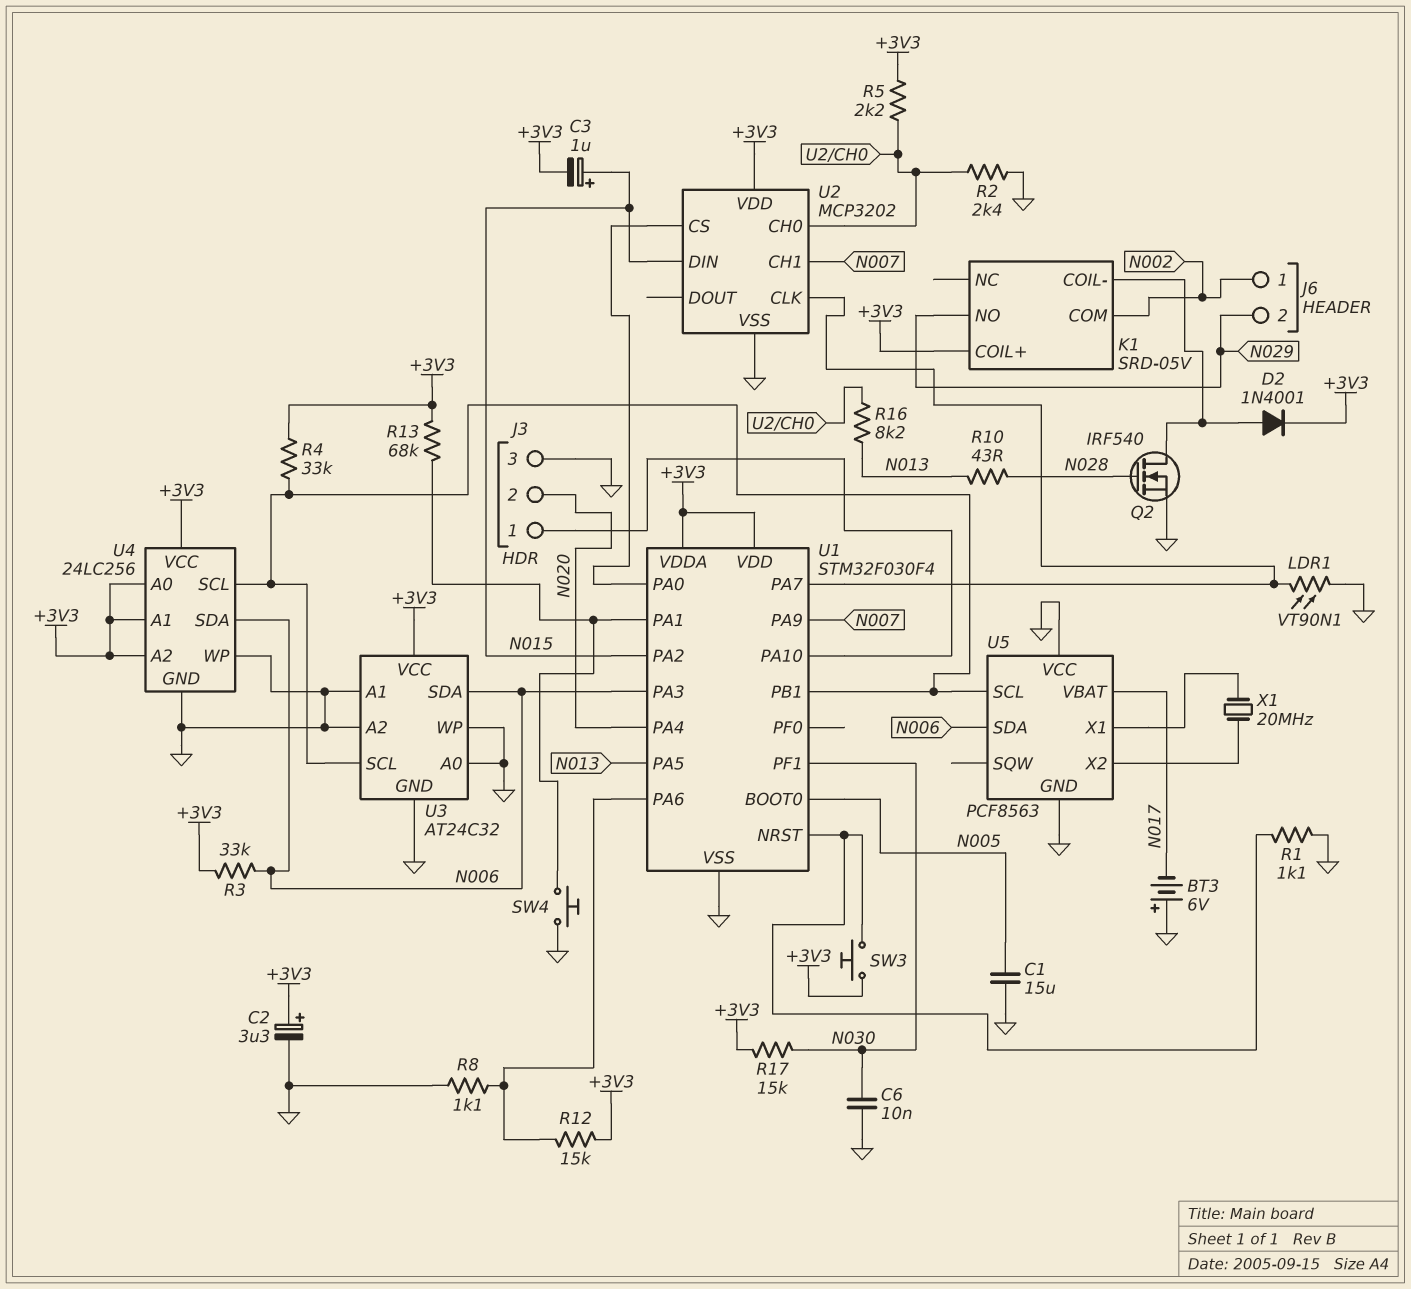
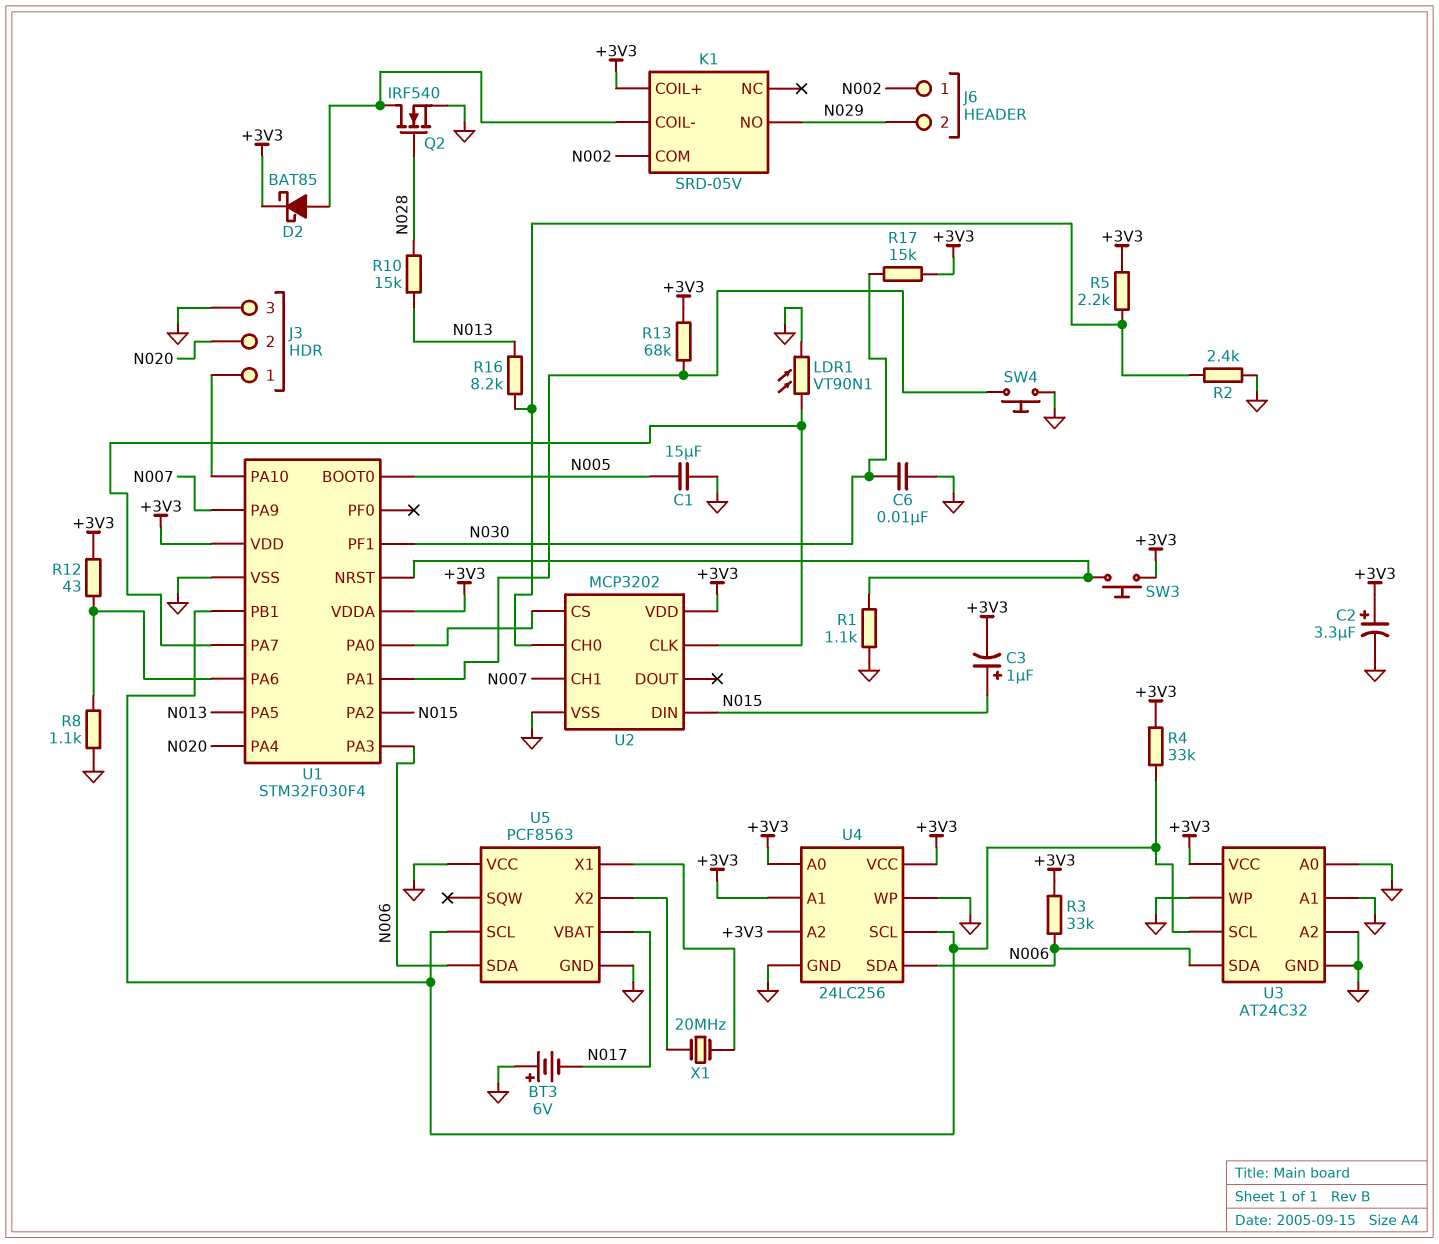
D2: diode 1N4001 (A K1/COIL-, K +3V3) -> schottky BAT85 (A K1/COIL-, K +3V3)
R10: 43 (N013, N028) -> 15k (N013, N028)
R12: 15k (+3V3, U1/PA6) -> 43 (+3V3, U1/PA6)

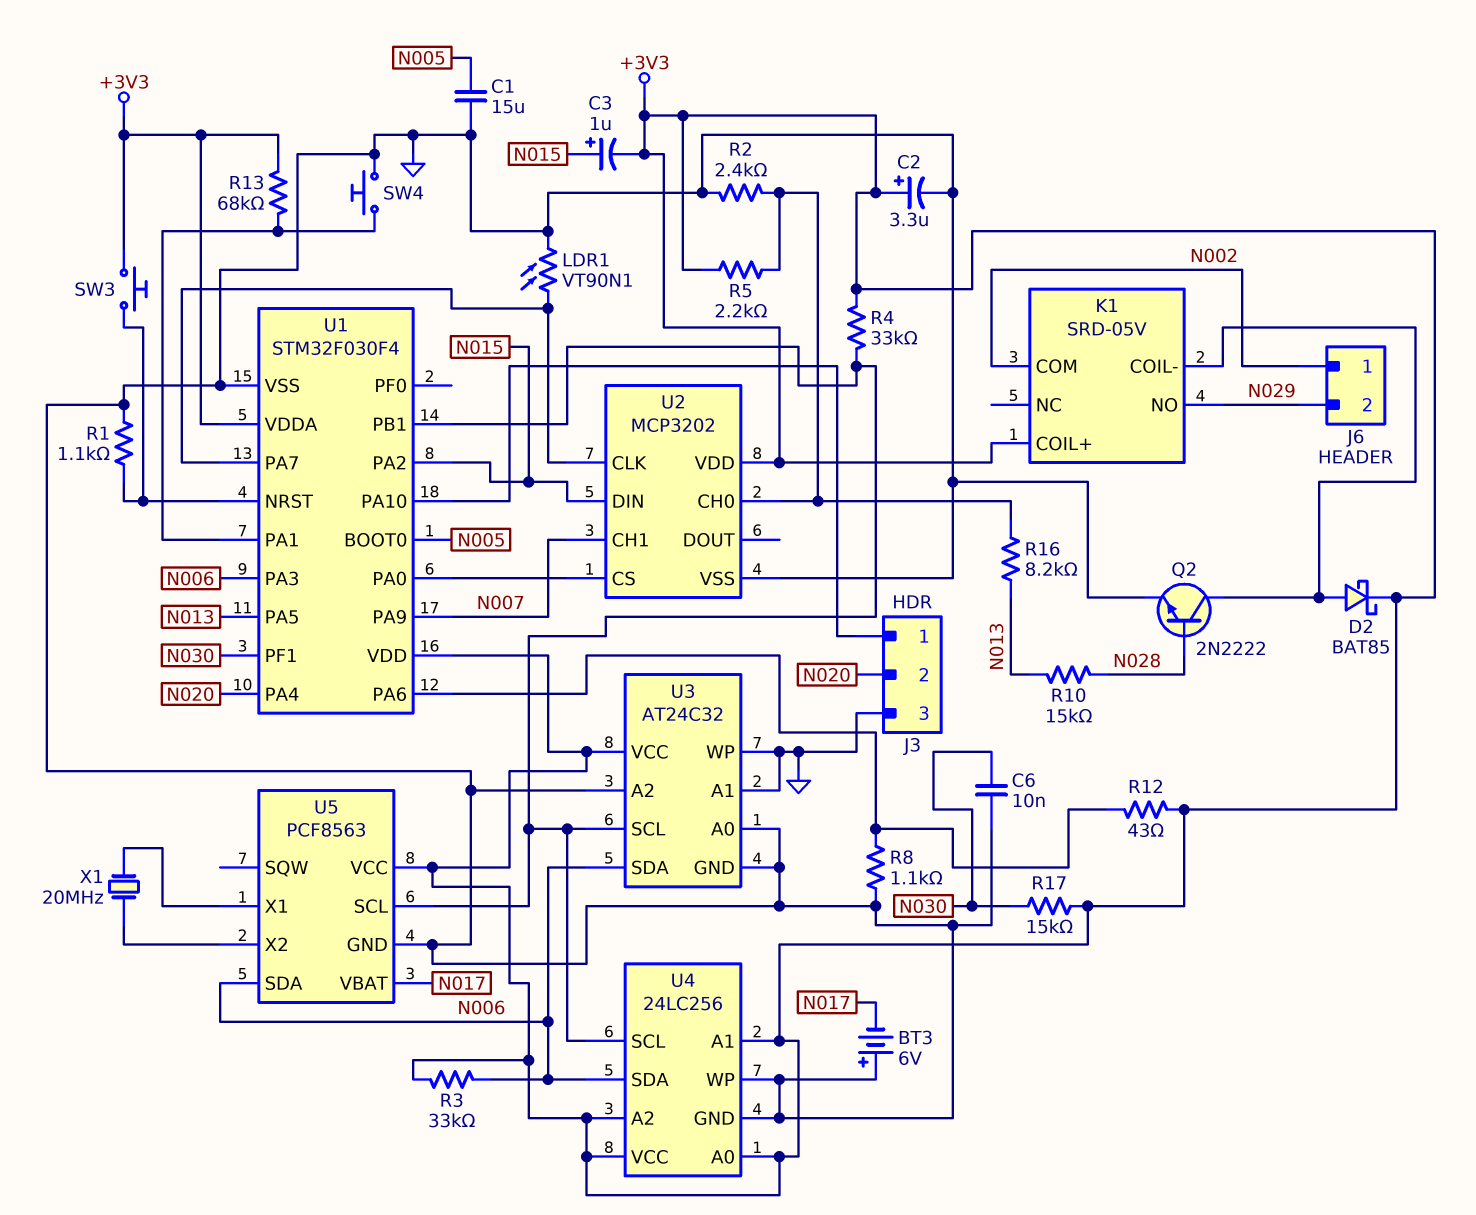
Q2: NMOS IRF540 (G N028, D K1/COIL-, S GND) -> NPN 2N2222 (B N028, C K1/COIL-, E GND)
U5 pin VCC: GND -> +3V3

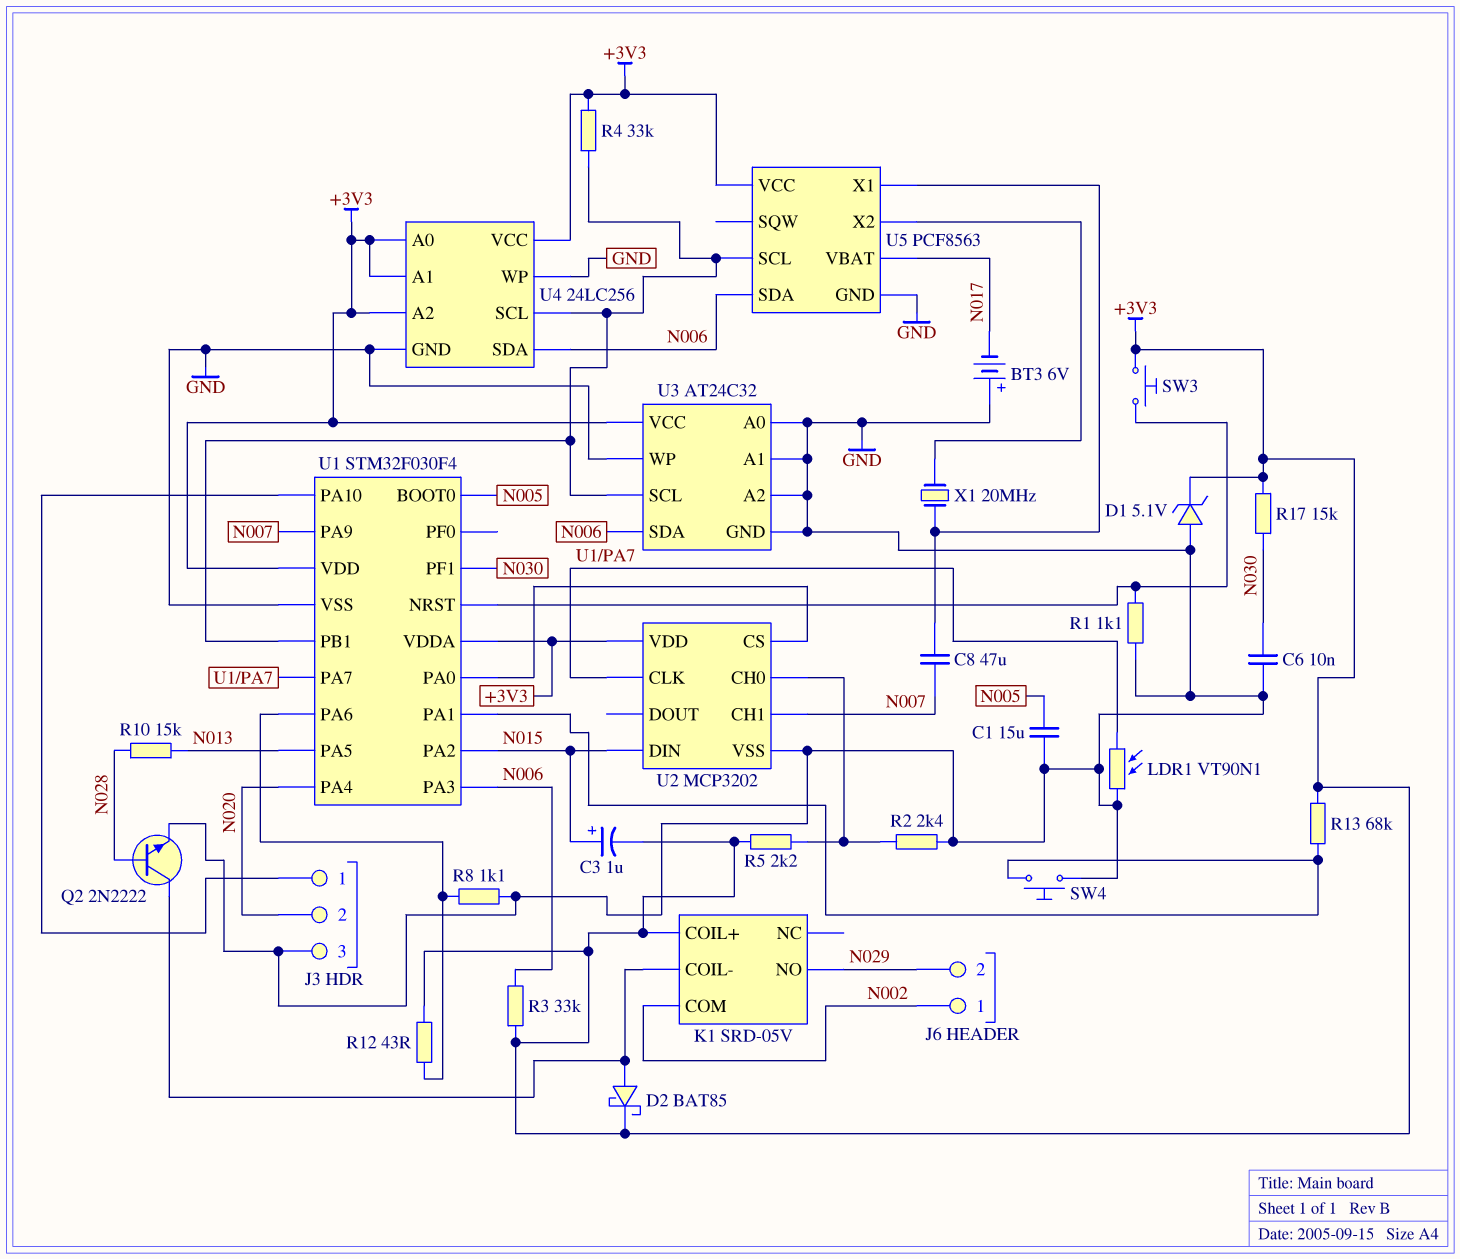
C2: 3.3uF (plus +3V3, minus GND) -> none
C8: none -> 47uF (N007, U5/X1)
D1: none -> zener 5.1V (A GND, K +3V3)
R16: 8.2k (N013, U2/CH0) -> none

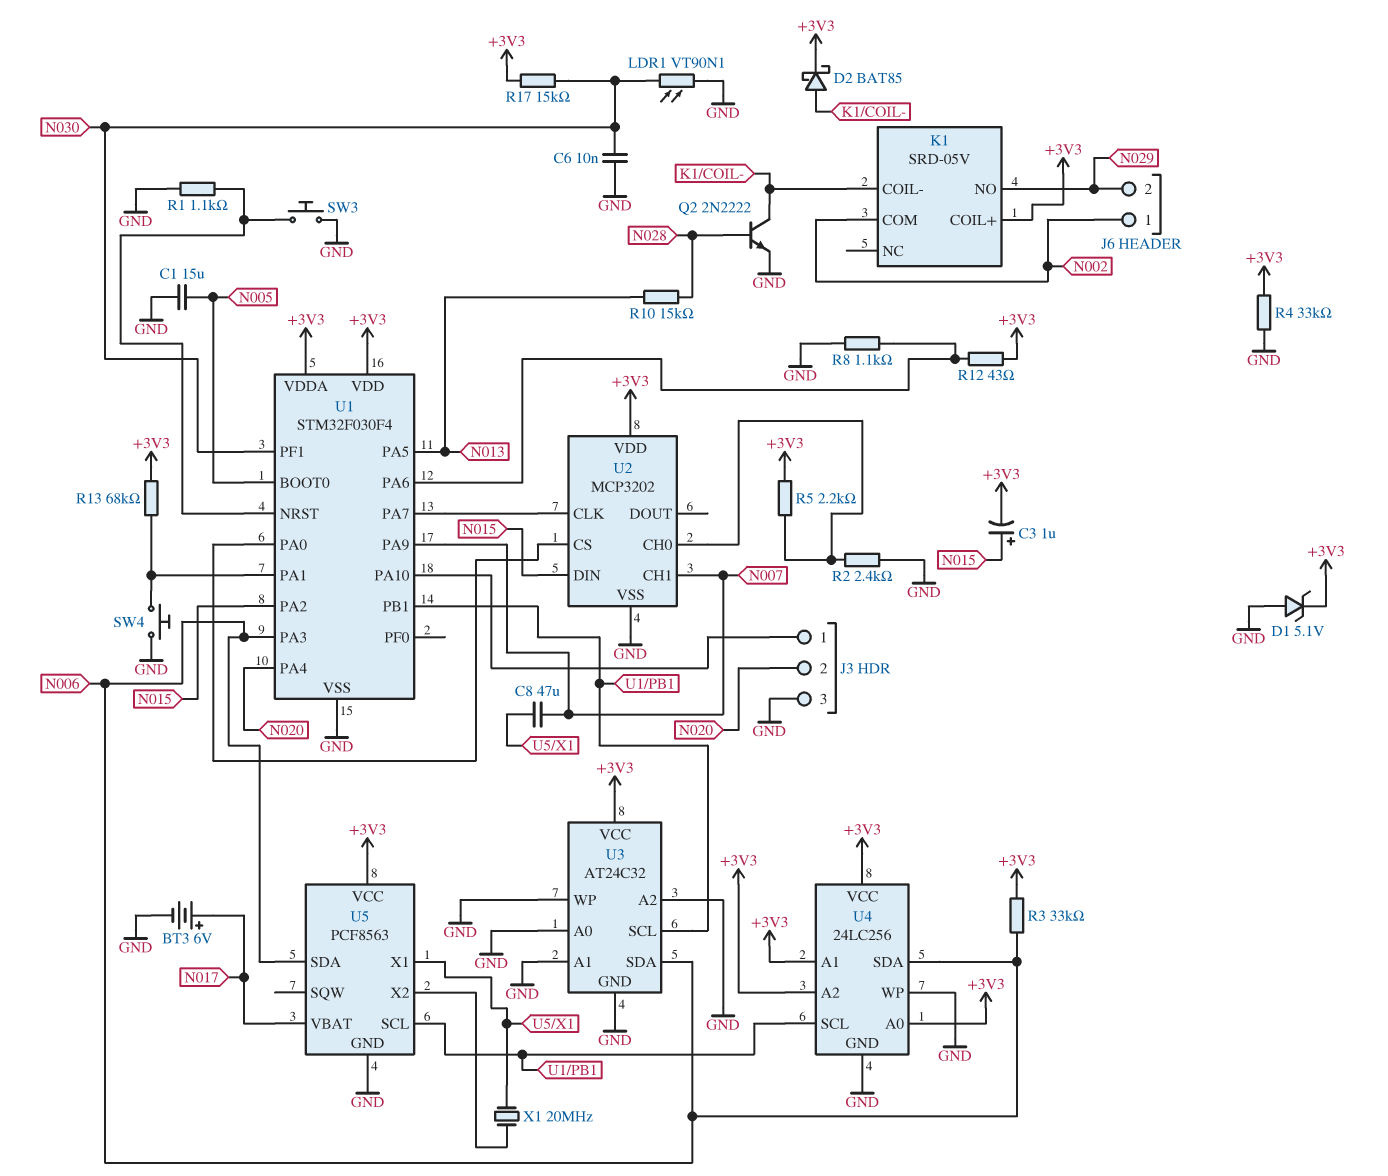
BT3: 6V (plus GND, minus N017) -> 6V (plus N017, minus GND)
LDR1: VT90N1 (GND, U1/PA7) -> VT90N1 (GND, N030)
R4: 33k (+3V3, U1/PB1) -> 33k (+3V3, GND)
SW3: button (+3V3, U1/NRST) -> button (GND, U1/NRST)

